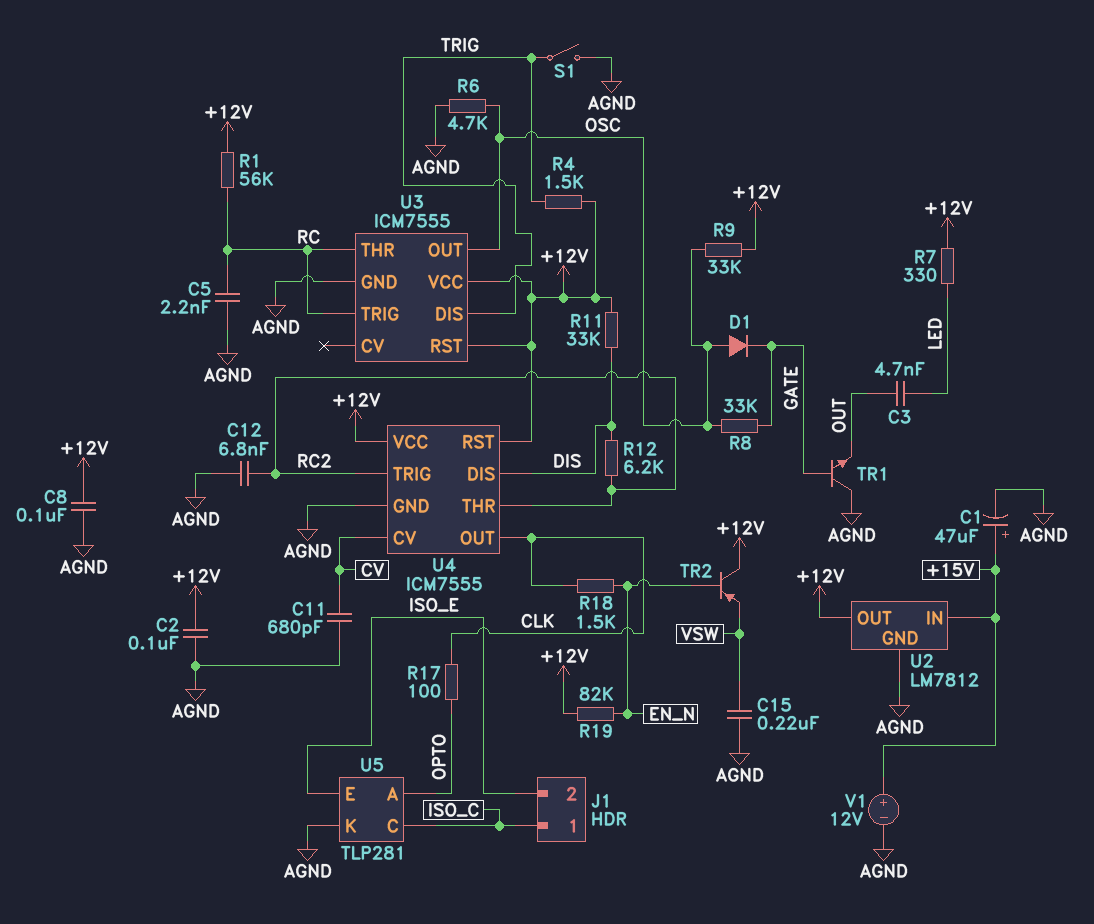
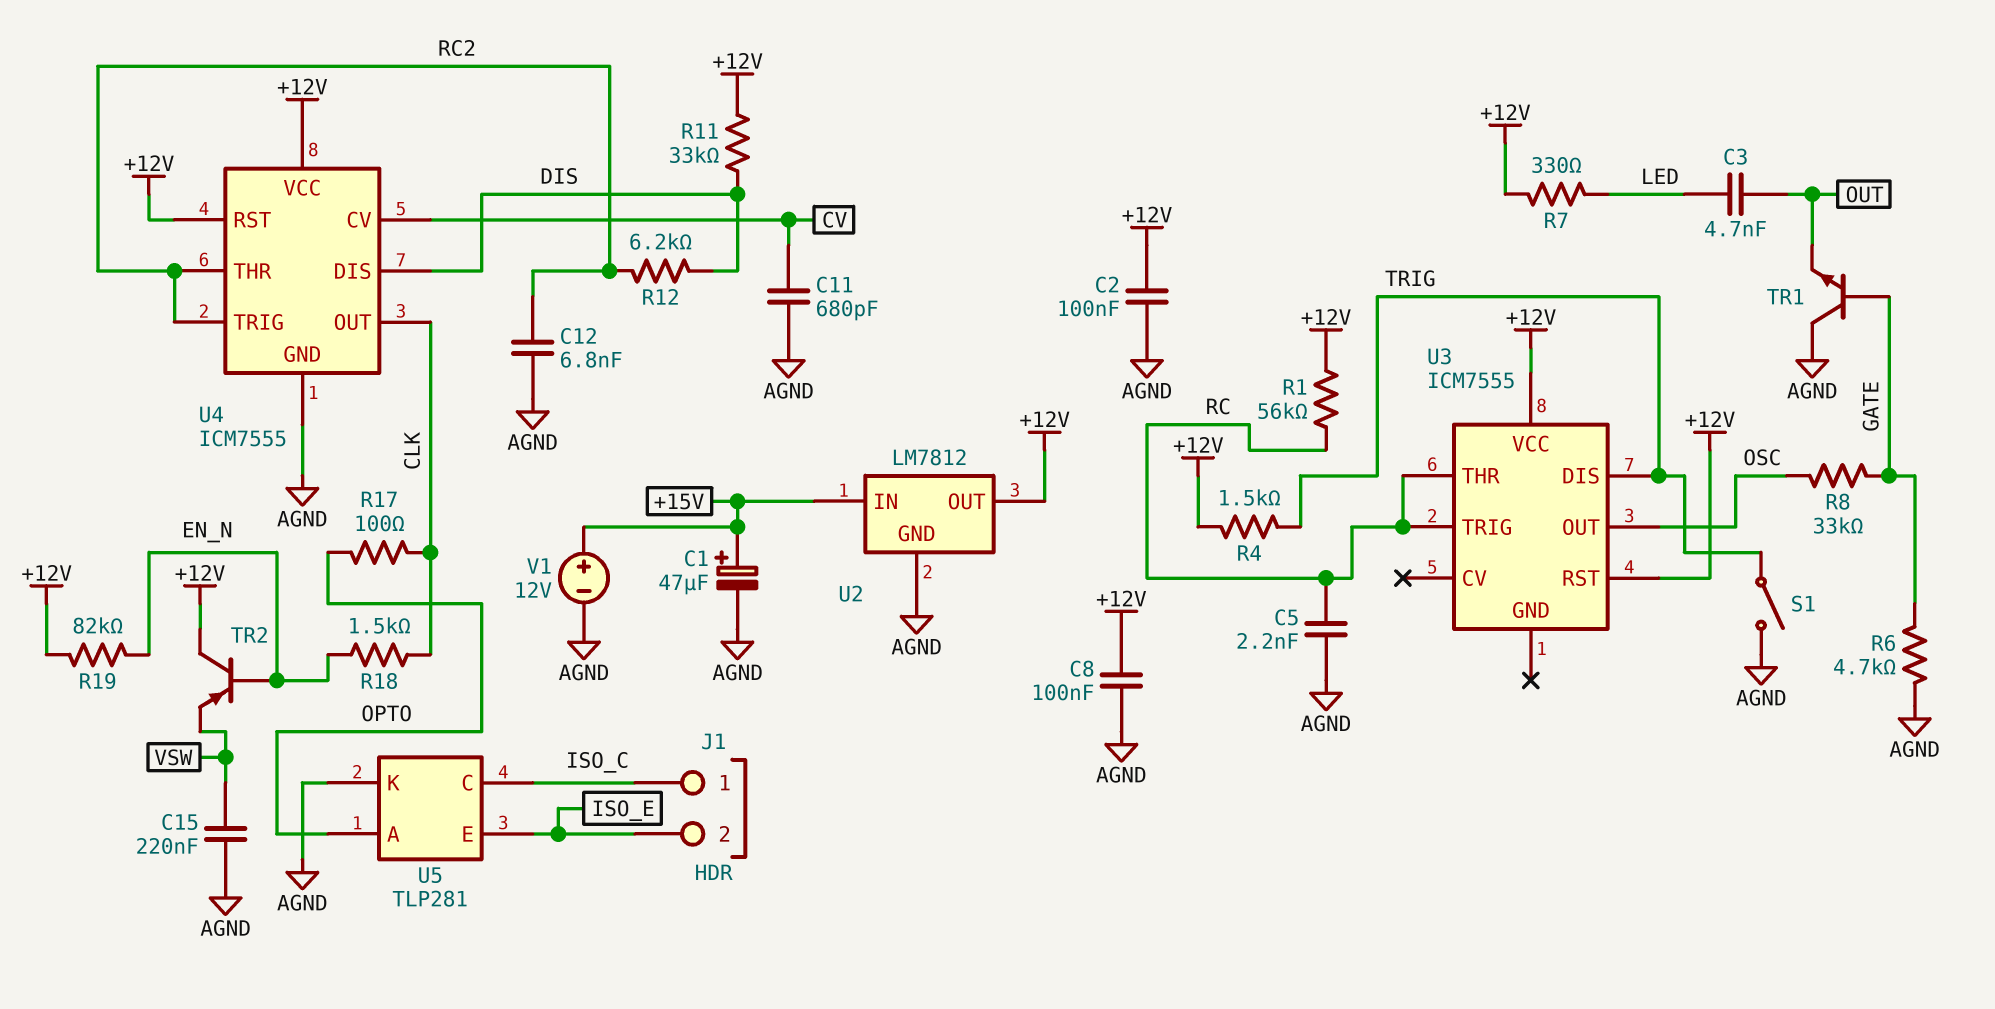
D1: diode (A OSC, K GATE) -> none
R6: 4.7k (AGND, OSC) -> 4.7k (AGND, GATE)
R9: 33k (+12V, OSC) -> none
U3 pin GND: AGND -> none

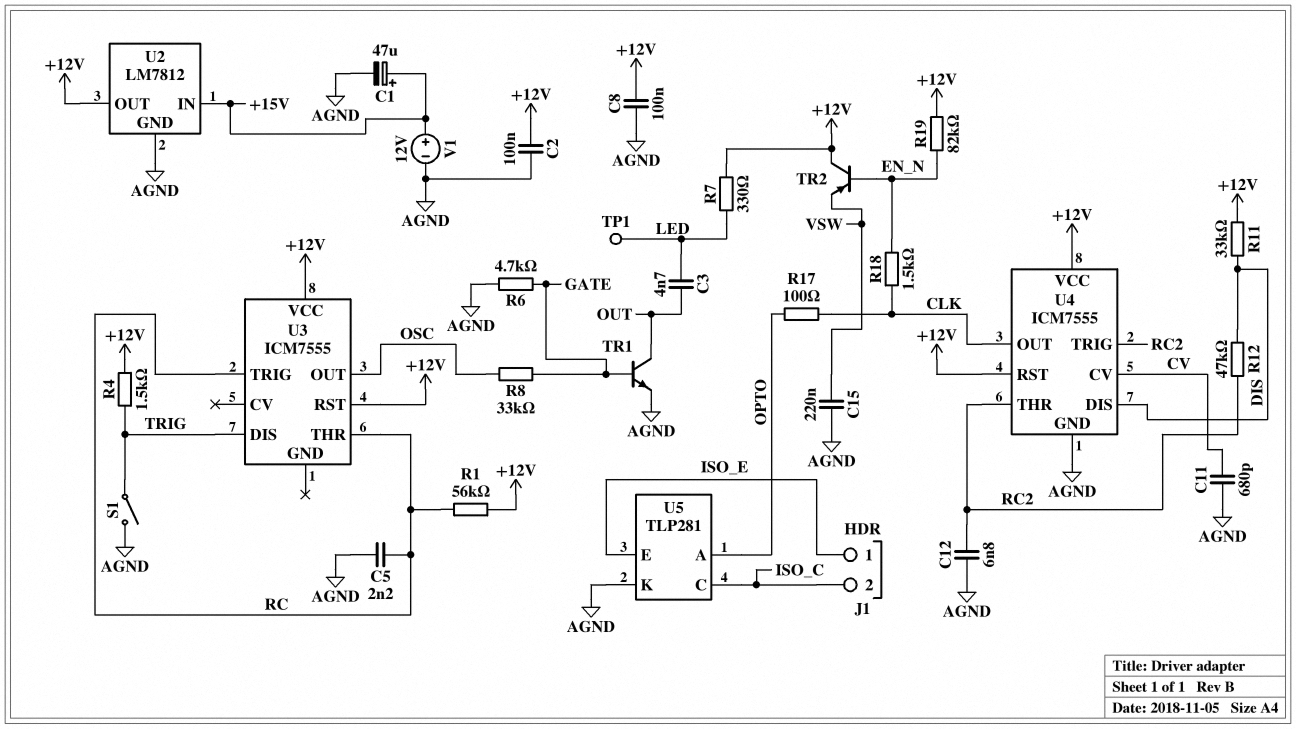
J1 pin 1: ISO_C -> ISO_E
J1 pin 2: ISO_E -> ISO_C
R12: 6.2k (DIS, RC2) -> 47k (DIS, RC2)
TP1: none -> test point (LED)
TR1: NPN (B GATE, C AGND, E OUT) -> NPN (B GATE, C OUT, E AGND)

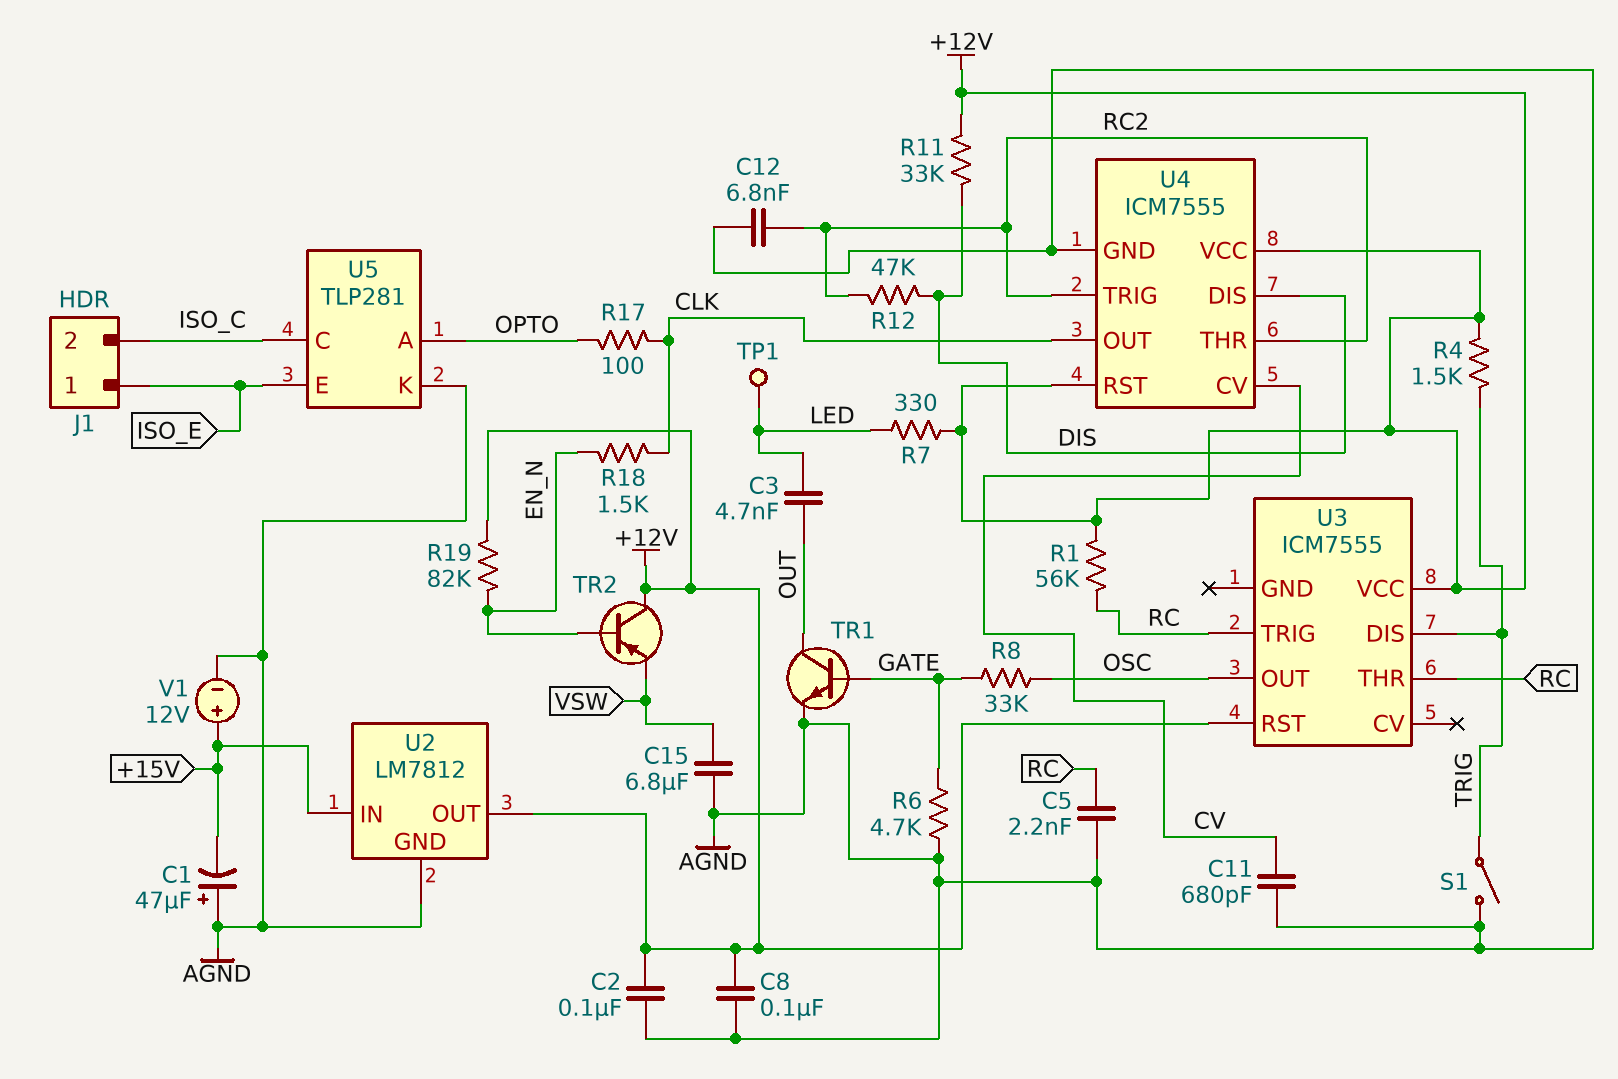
C1: 47uF (plus +15V, minus AGND) -> 47uF (plus AGND, minus +15V)
C15: 220nF (AGND, VSW) -> 6.8uF (AGND, VSW)

